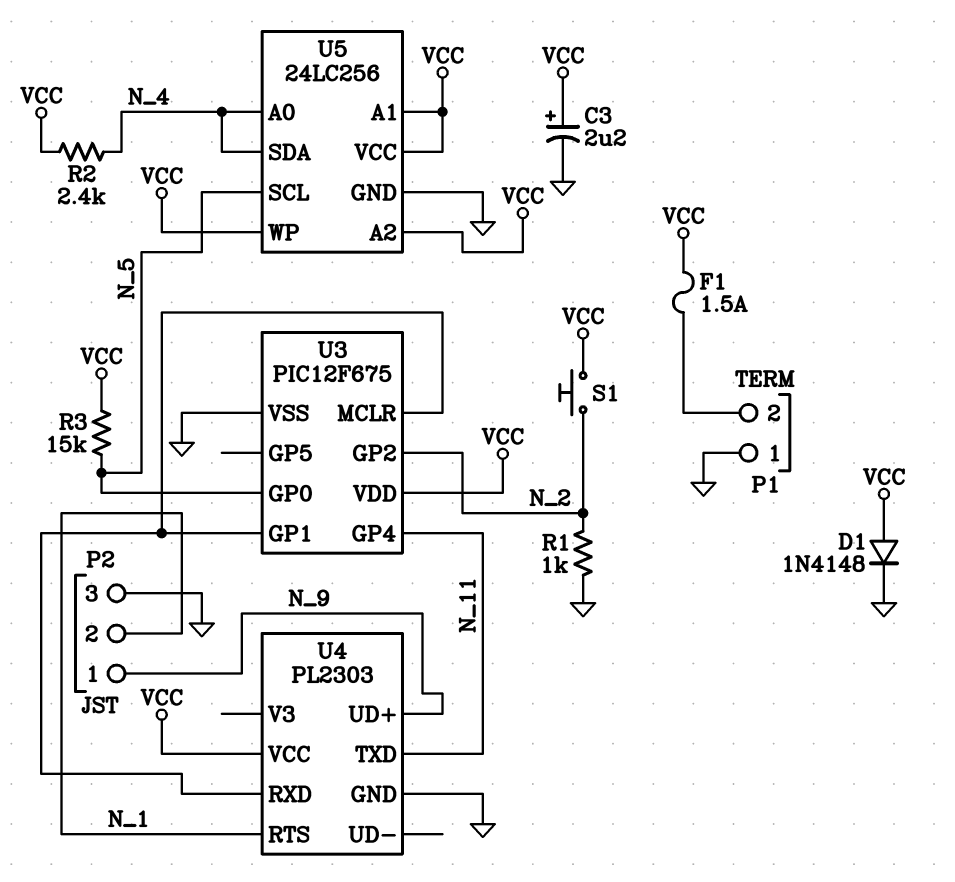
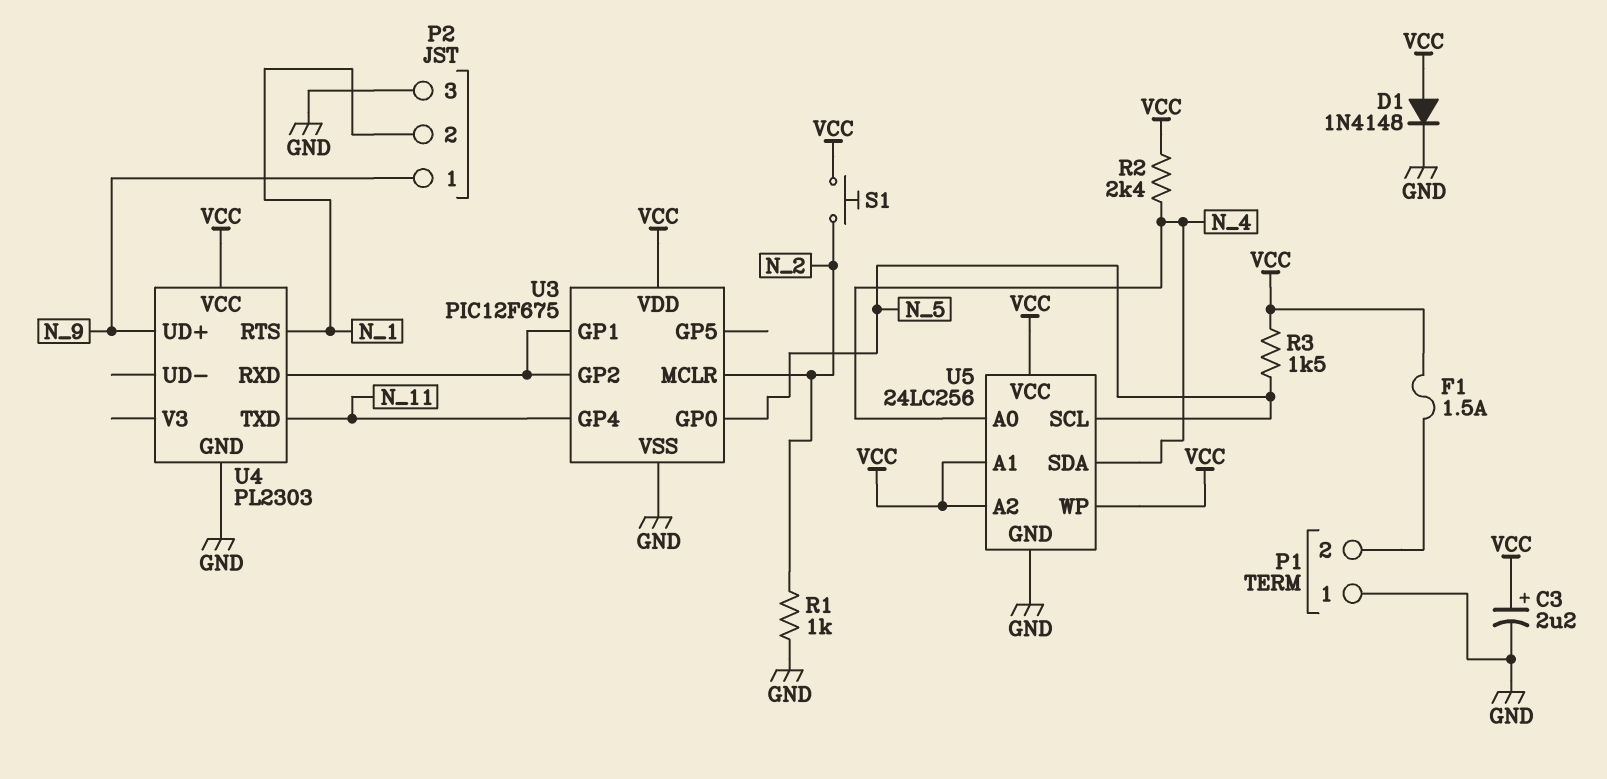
R3: 15k (N_5, VCC) -> 1.5k (N_5, VCC)
U3 pin GP2: N_2 -> U3/GP1
U3 pin MCLR: U3/GP1 -> N_2

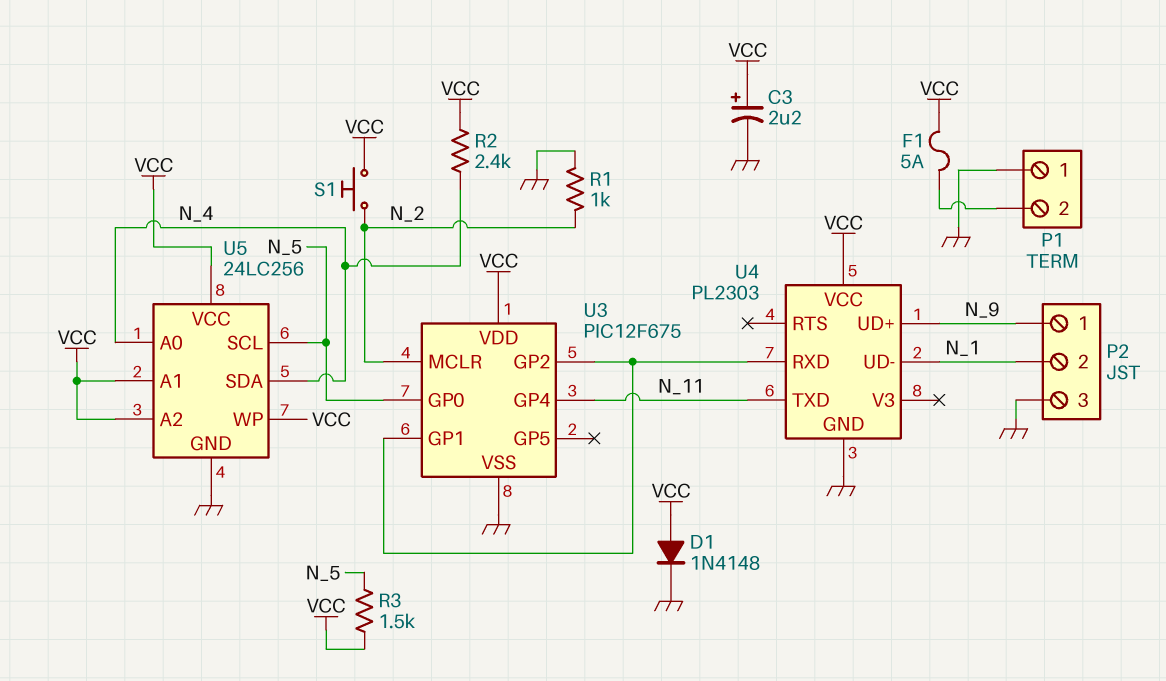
F1: 1.5A (P1/2, VCC) -> 5A (P1/2, VCC)
U4 pin RTS: N_1 -> none
U4 pin UD-: none -> N_1

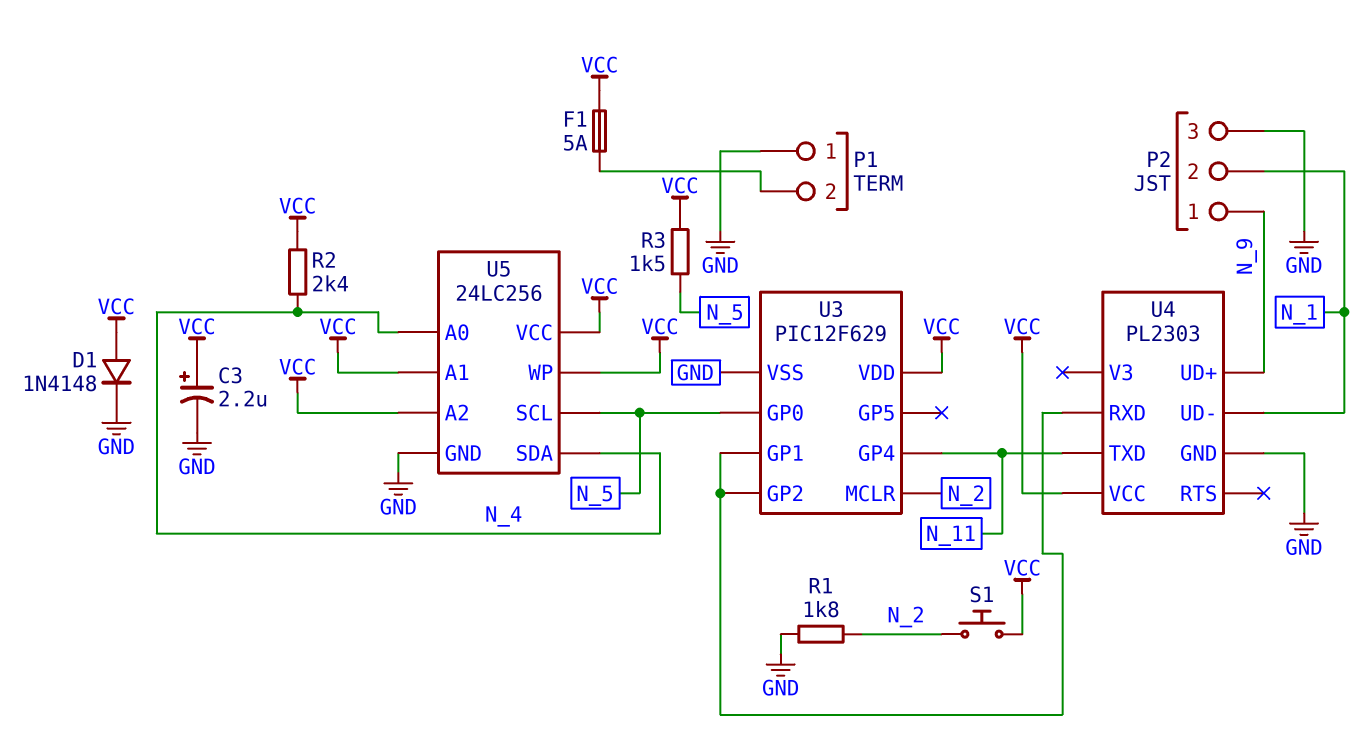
R1: 1k (GND, N_2) -> 1.8k (GND, N_2)
U3: PIC12F675 -> PIC12F629

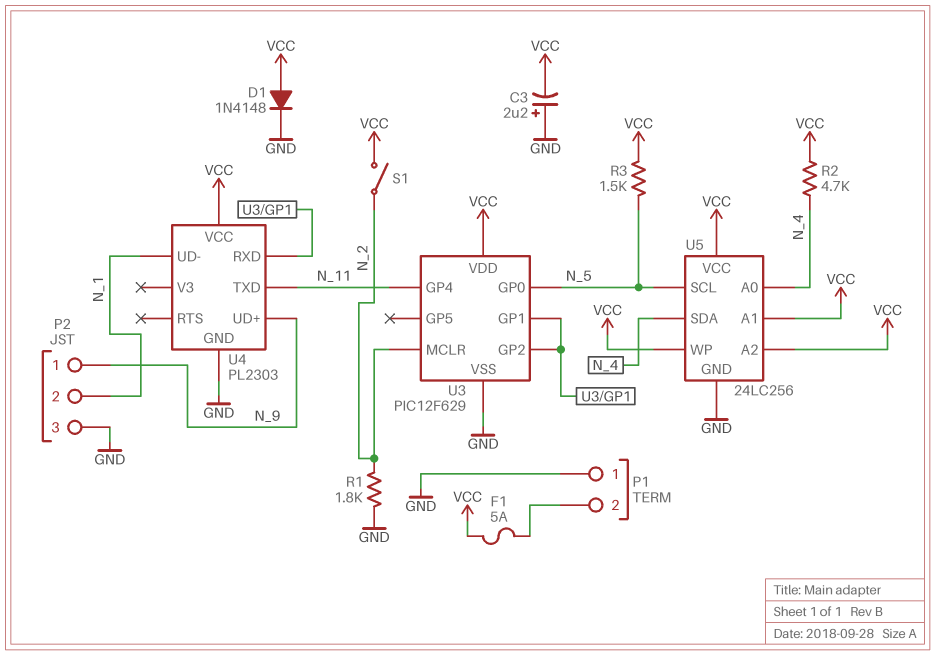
C3: 2.2uF (plus VCC, minus GND) -> 2.2uF (plus GND, minus VCC)
R2: 2.4k (N_4, VCC) -> 4.7k (N_4, VCC)
S1: button (N_2, VCC) -> switch (N_2, VCC)

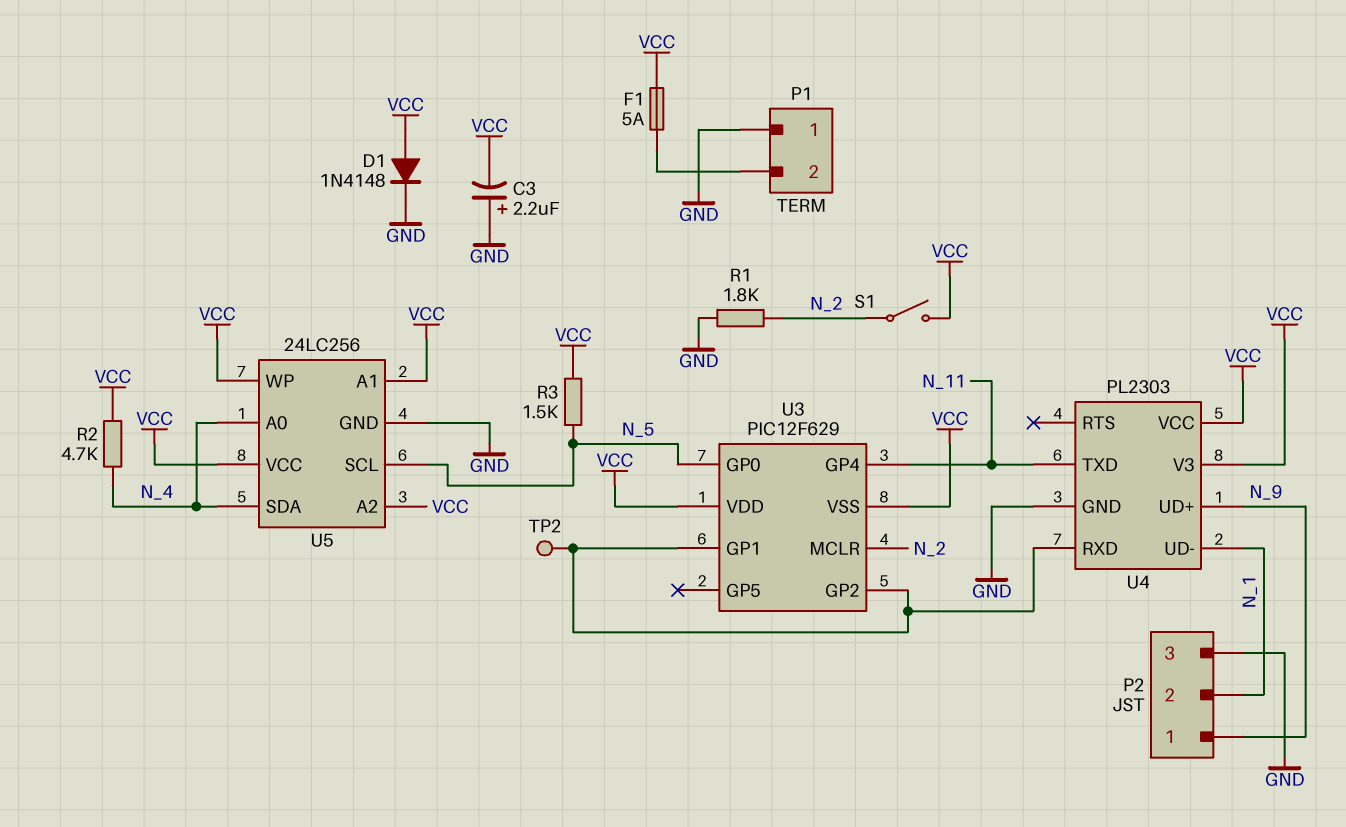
TP2: none -> test point (U3/GP1)
U3 pin VSS: GND -> VCC
U4 pin V3: none -> VCC

